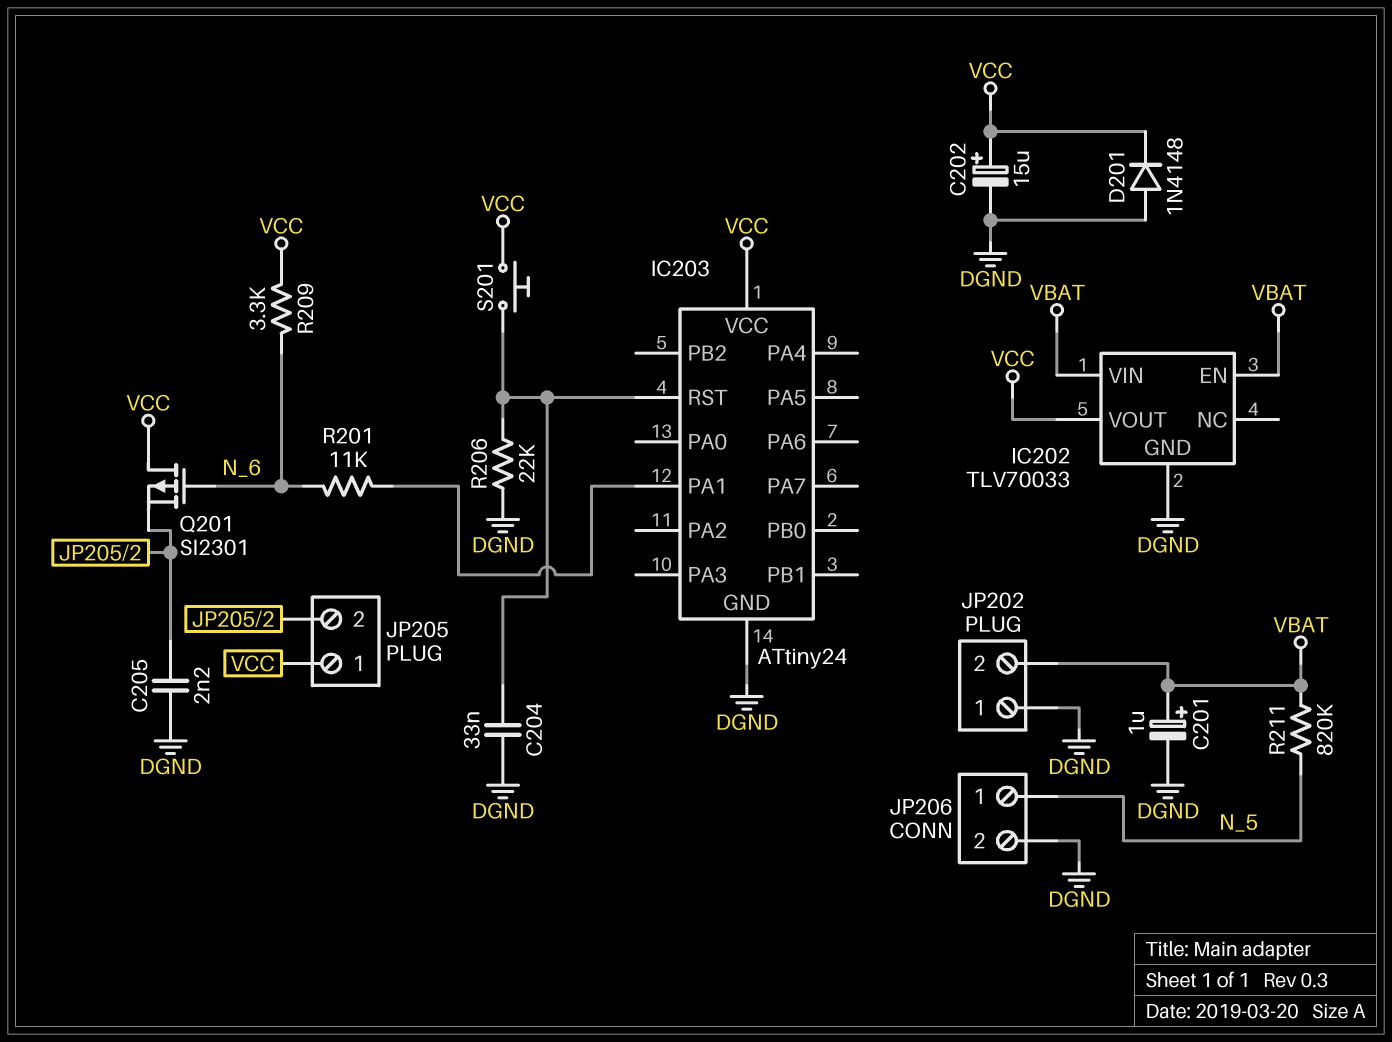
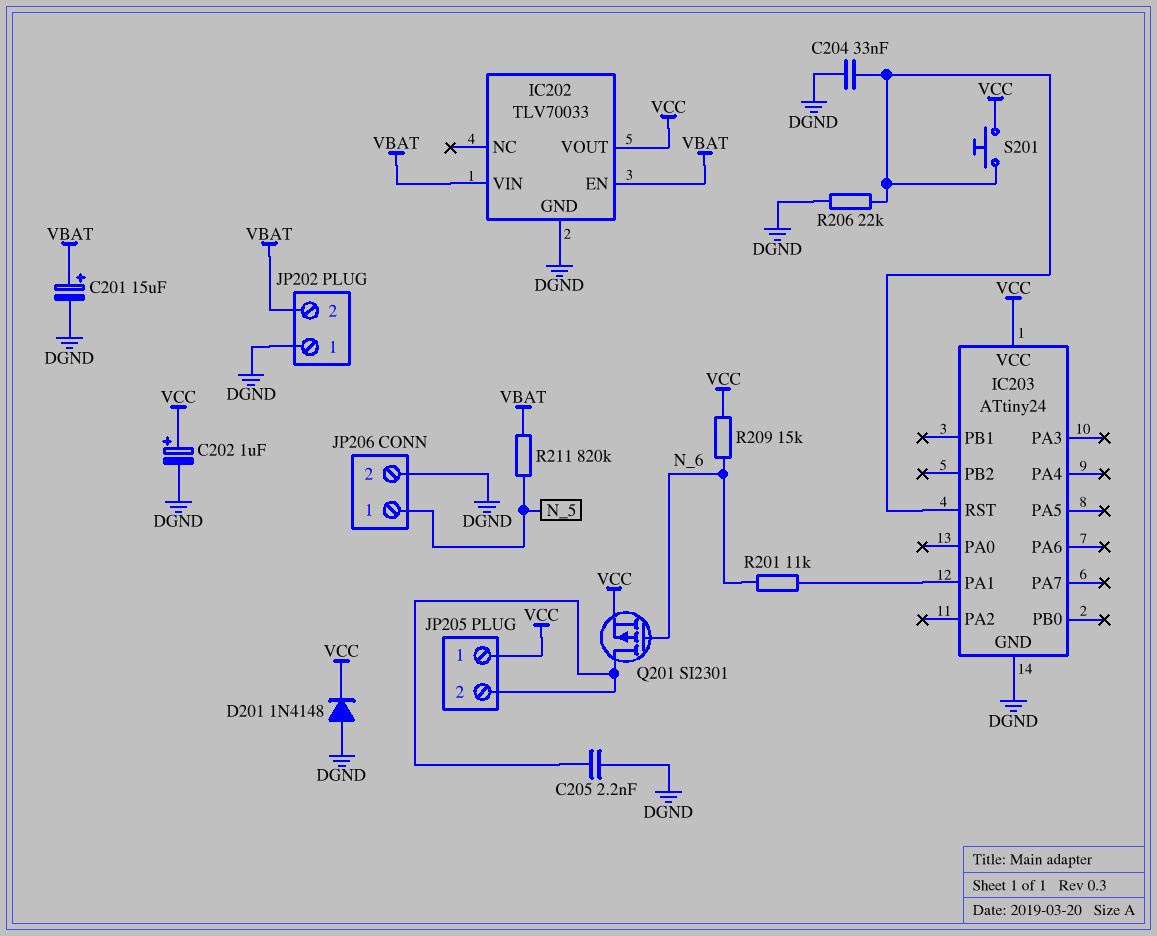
C201: 1uF (plus VBAT, minus DGND) -> 15uF (plus VBAT, minus DGND)
C202: 15uF (plus VCC, minus DGND) -> 1uF (plus VCC, minus DGND)
Q201: PMOS SI2301 (G N_6, D VCC, S JP205/2) -> PMOS SI2301 (G N_6, D JP205/2, S VCC)
R209: 3.3k (N_6, VCC) -> 15k (N_6, VCC)

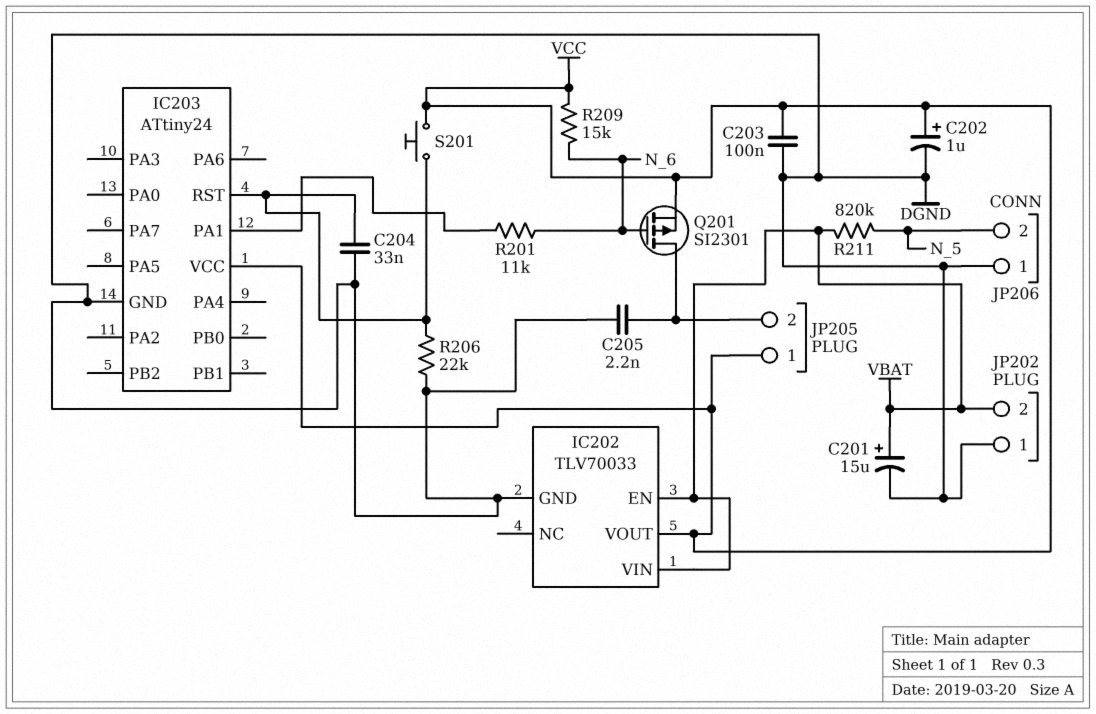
C203: none -> 100nF (DGND, VCC)
D201: diode 1N4148 (A DGND, K VCC) -> none
JP206 pin 1: N_5 -> DGND
JP206 pin 2: DGND -> N_5

